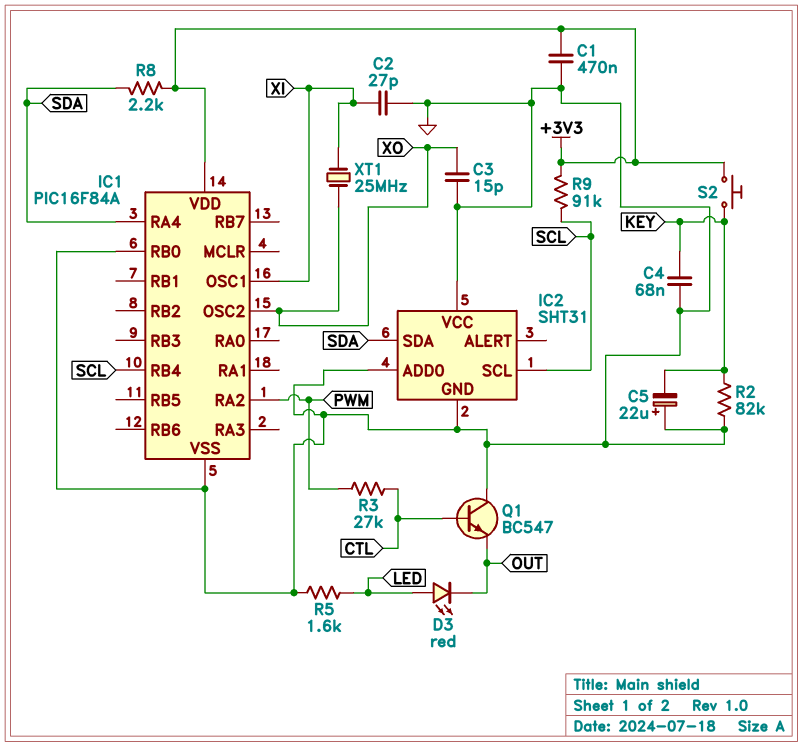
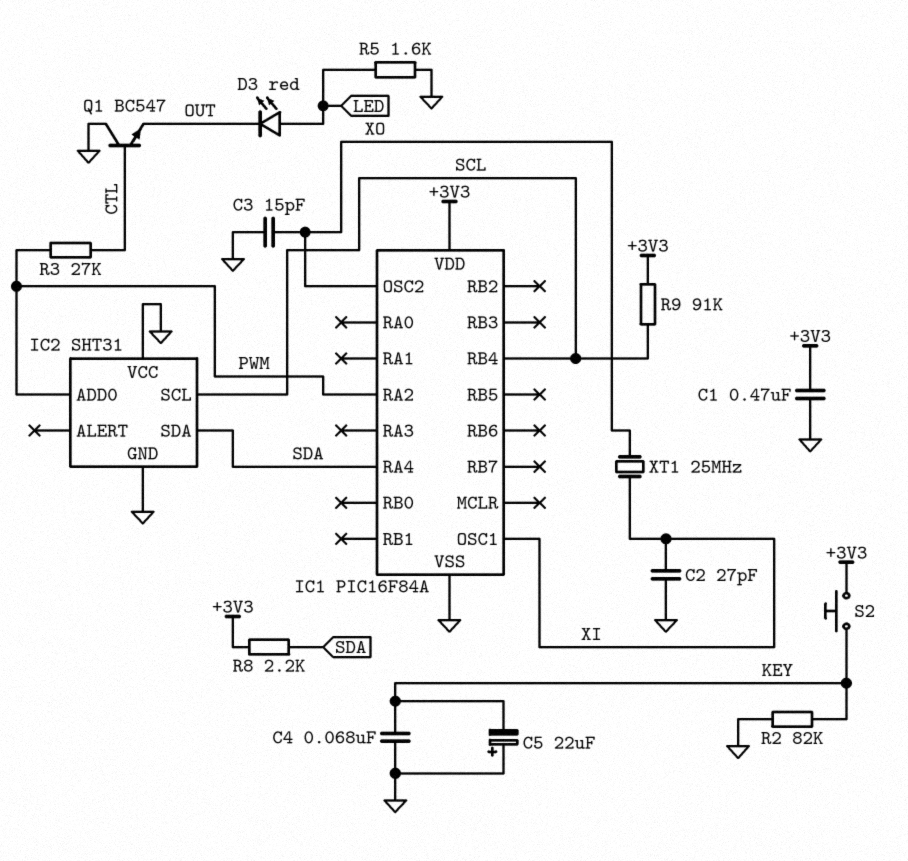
IC1 pin RB0: GND -> none
IC2 pin ADD0: GND -> PWM

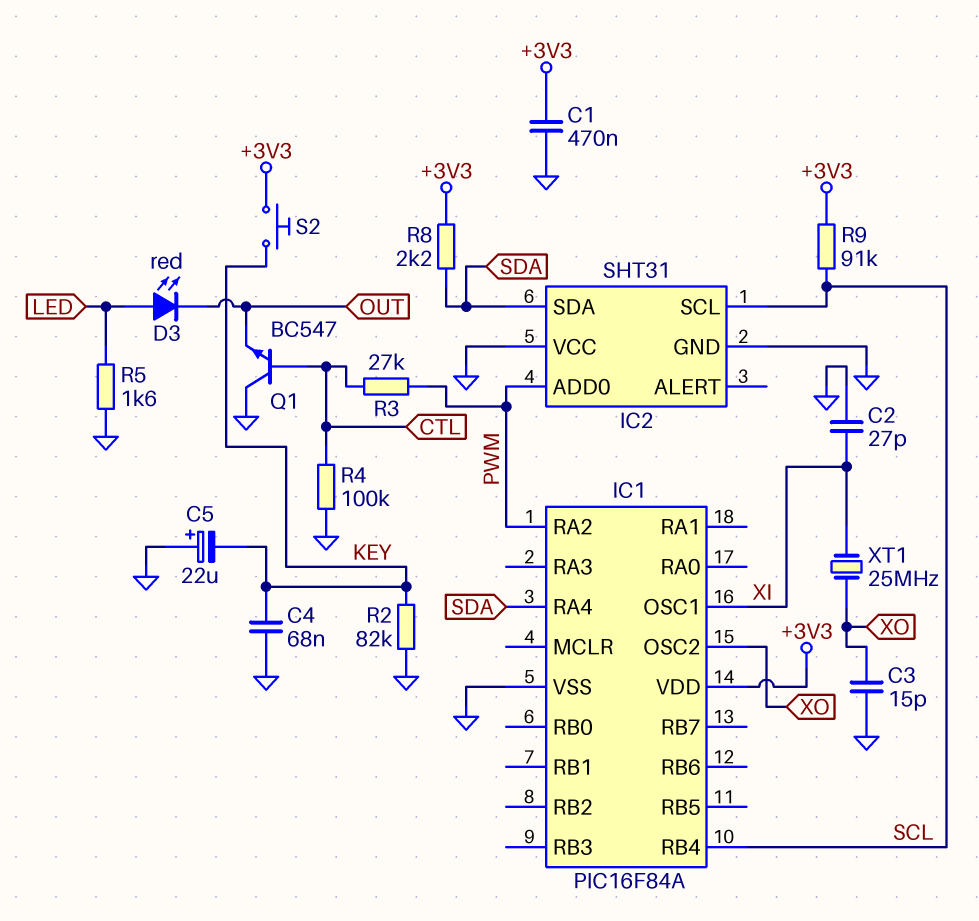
R4: none -> 100k (CTL, GND)

